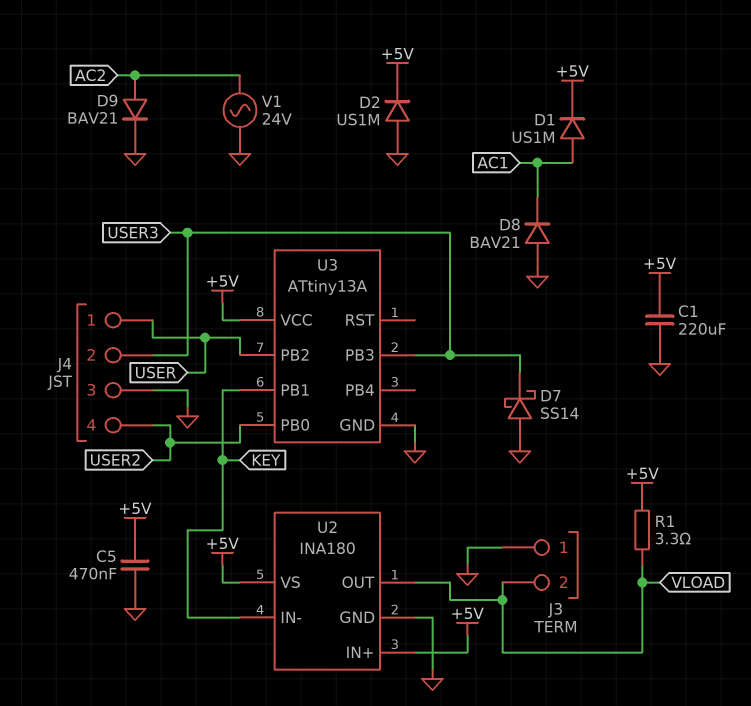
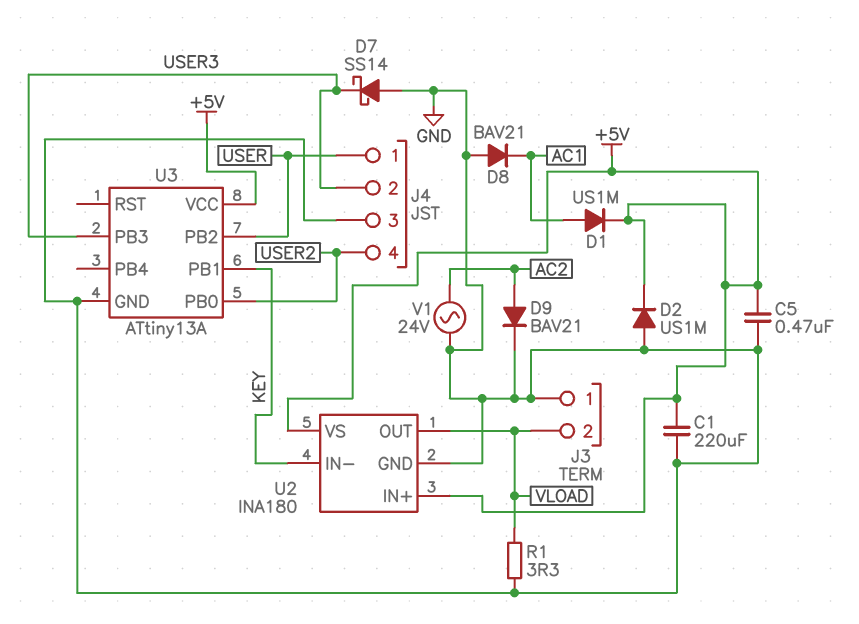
R1: 3.3 (+5V, VLOAD) -> 3.3 (GND, VLOAD)

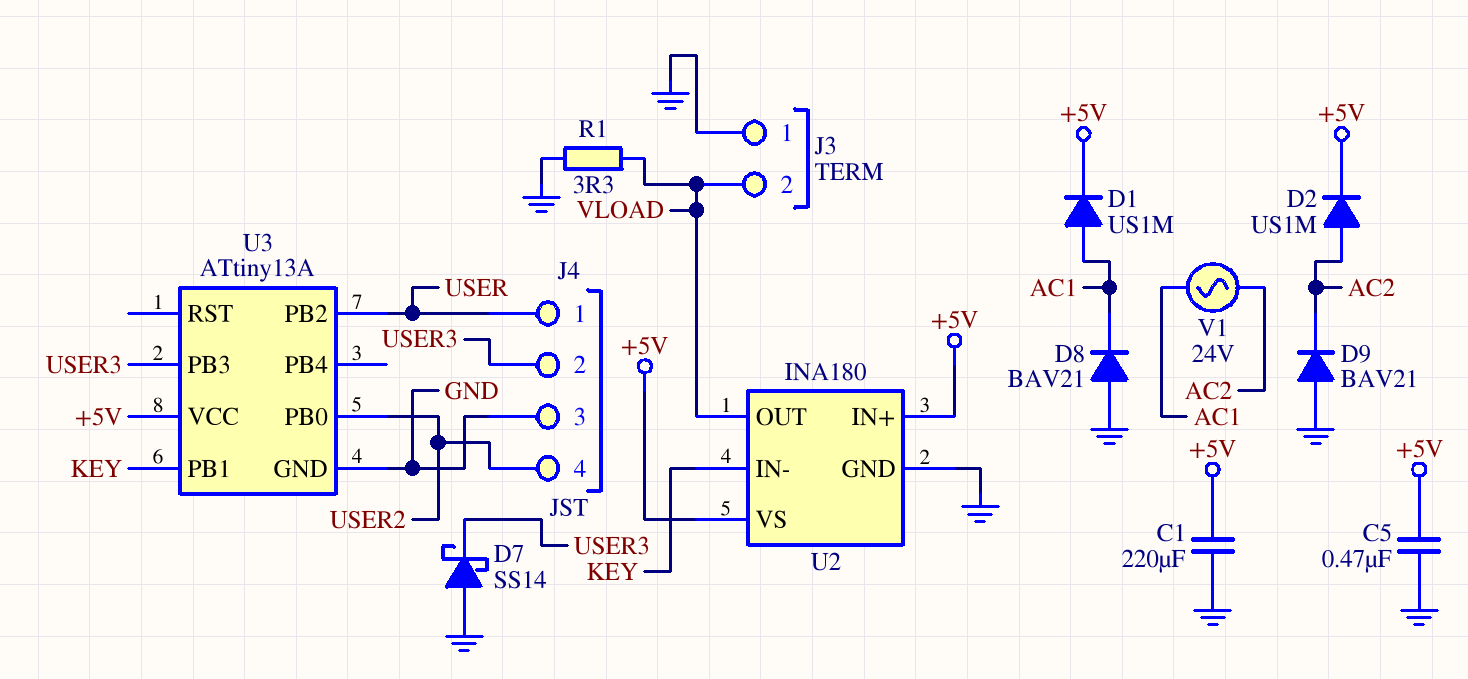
D2: diode US1M (A GND, K +5V) -> diode US1M (A AC2, K +5V)
D9: diode BAV21 (A AC2, K GND) -> diode BAV21 (A GND, K AC2)
V1: AC 24V (AC2, GND) -> AC 24V (AC1, AC2)

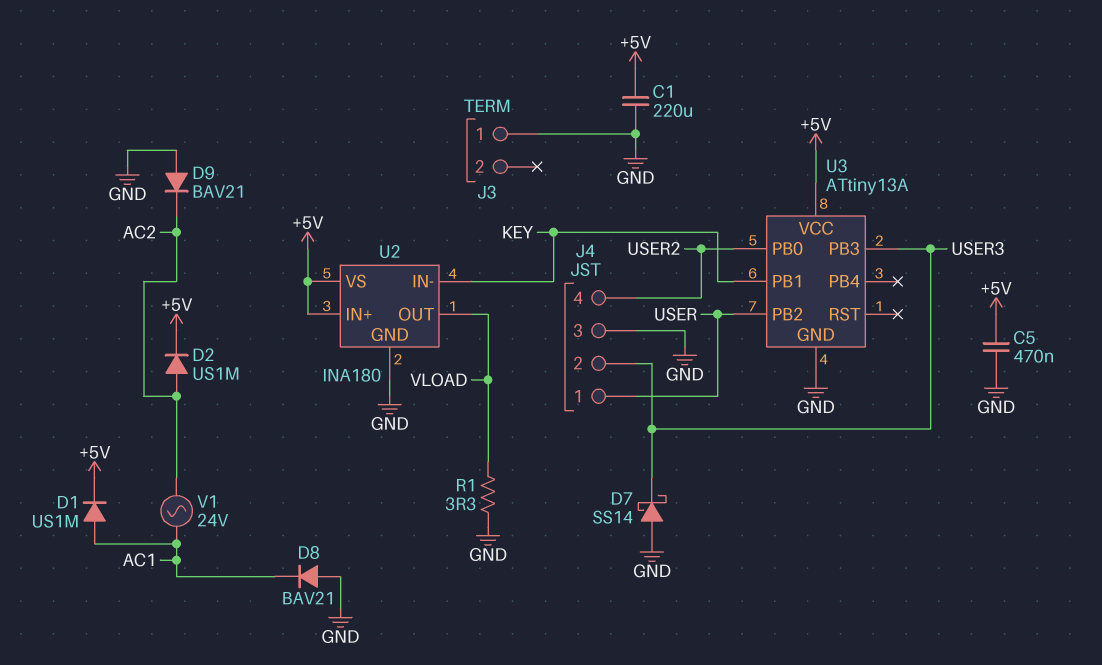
J3 pin 2: VLOAD -> none

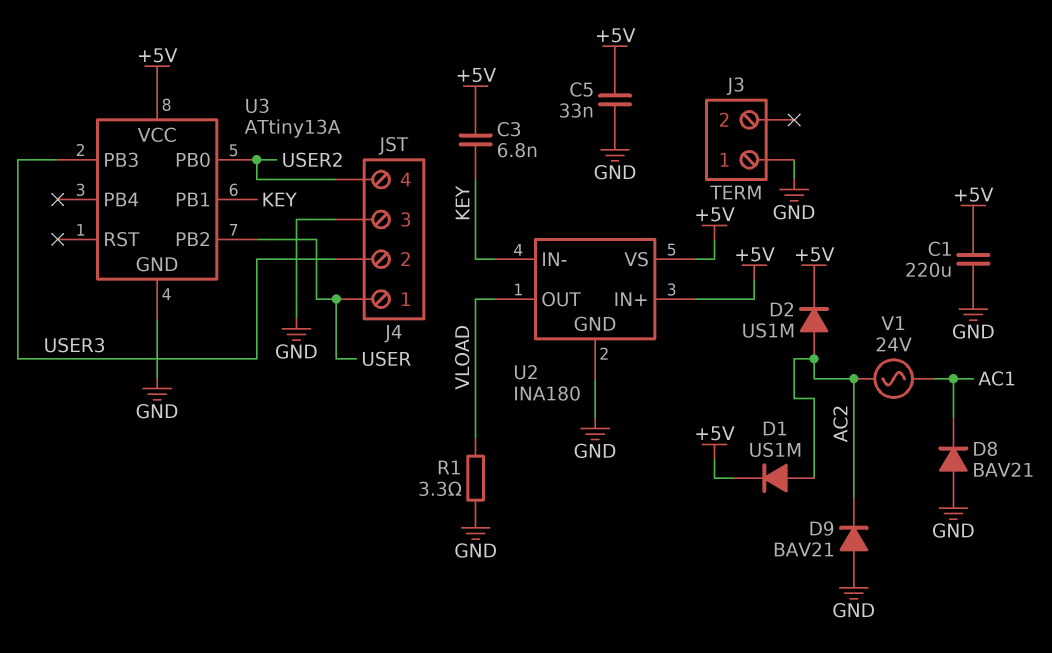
C3: none -> 6.8nF (+5V, KEY)
C5: 470nF (+5V, GND) -> 33nF (+5V, GND)
D1: diode US1M (A AC1, K +5V) -> diode US1M (A AC2, K +5V)
D7: schottky SS14 (A GND, K USER3) -> none

